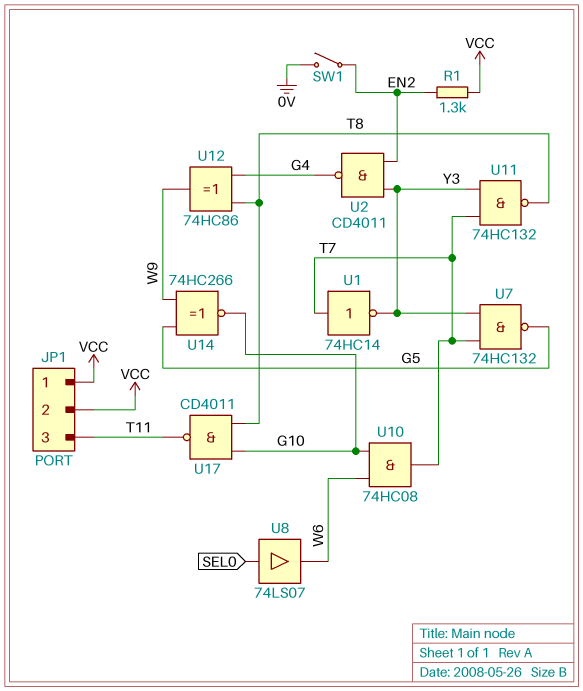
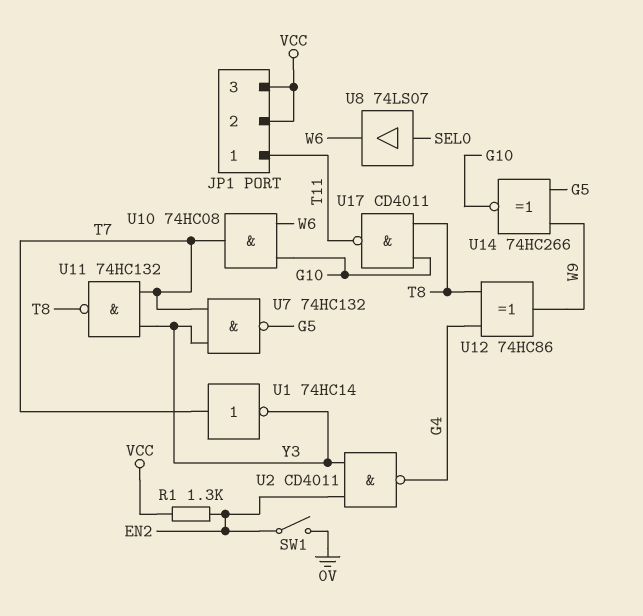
JP1 pin 1: VCC -> T11
JP1 pin 3: T11 -> VCC

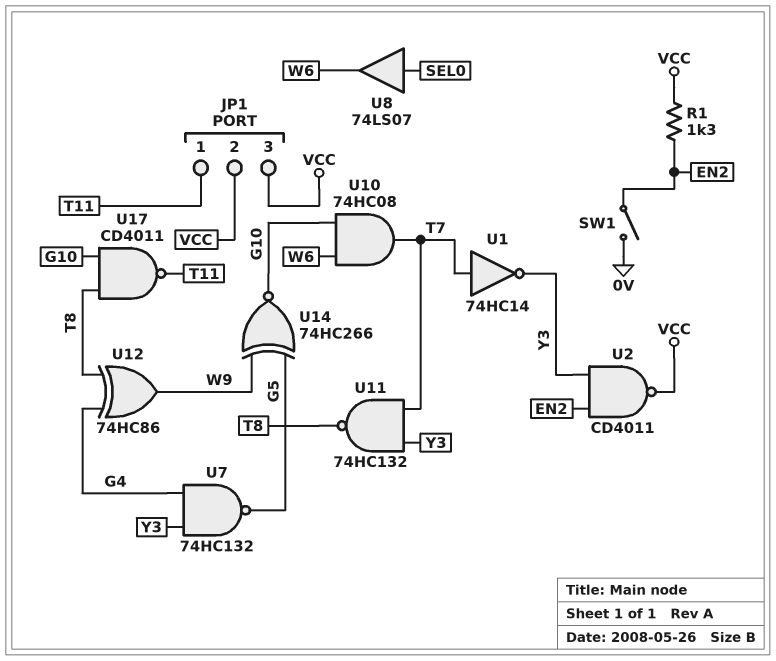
U2: NAND CD4011 (in EN2, in Y3, out G4) -> NAND CD4011 (in EN2, in Y3, out VCC)
U7: NAND 74HC132 (in T7, in Y3, out G5) -> NAND 74HC132 (in G4, in Y3, out G5)

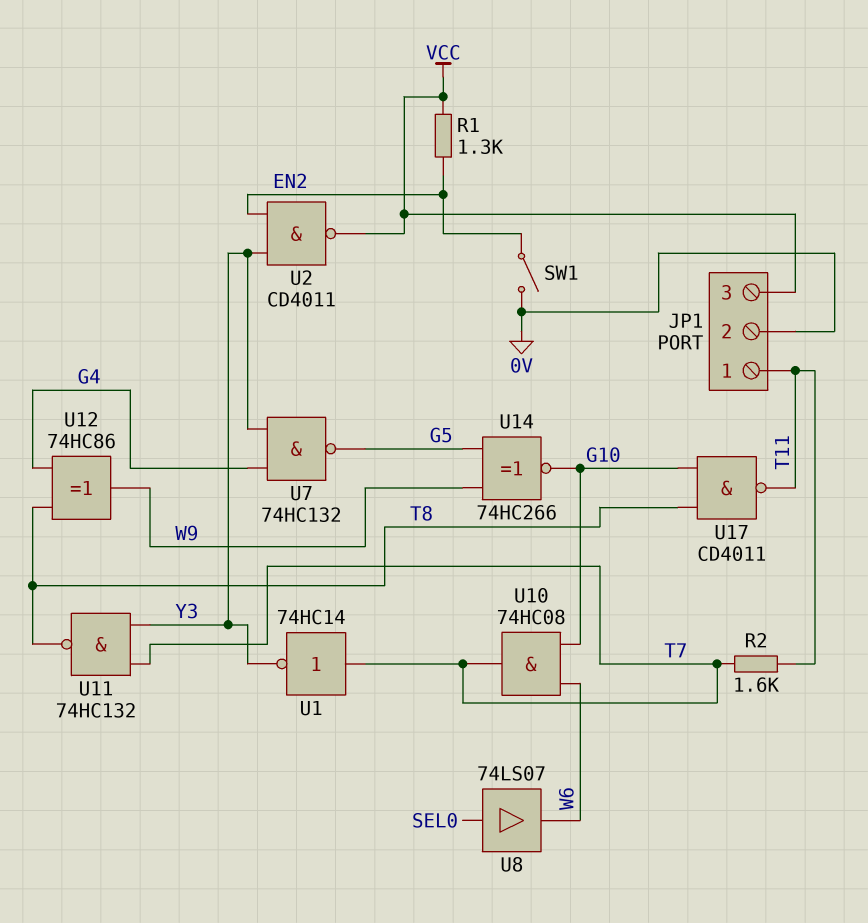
JP1 pin 2: VCC -> 0V
R2: none -> 1.6k (T7, T11)

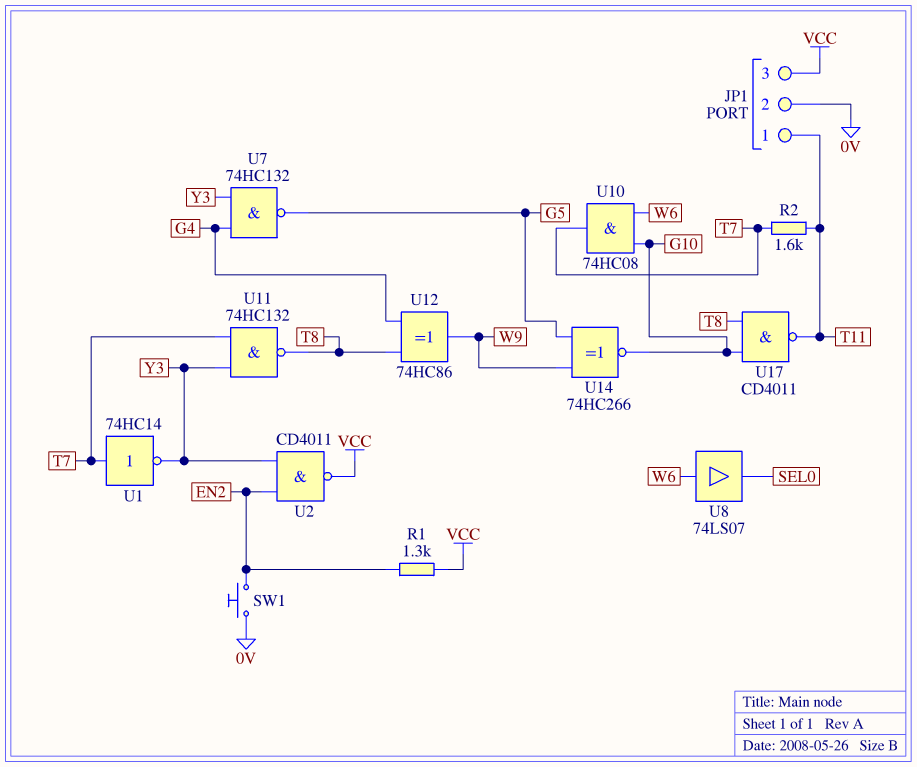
SW1: switch (0V, EN2) -> button (0V, EN2)
U8: buffer 74LS07 (in SEL0, out W6) -> buffer 74LS07 (in W6, out SEL0)

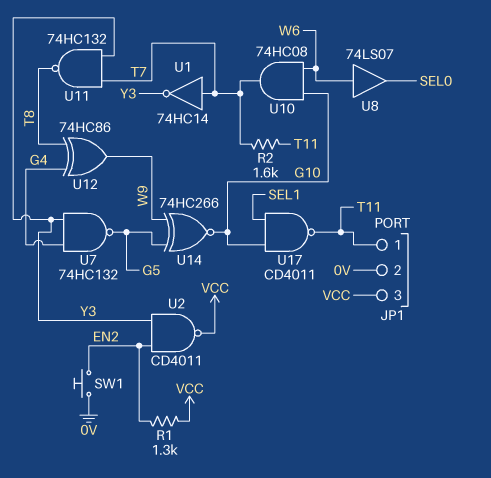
U17: NAND CD4011 (in G10, in T8, out T11) -> NAND CD4011 (in G10, in SEL1, out T11)

